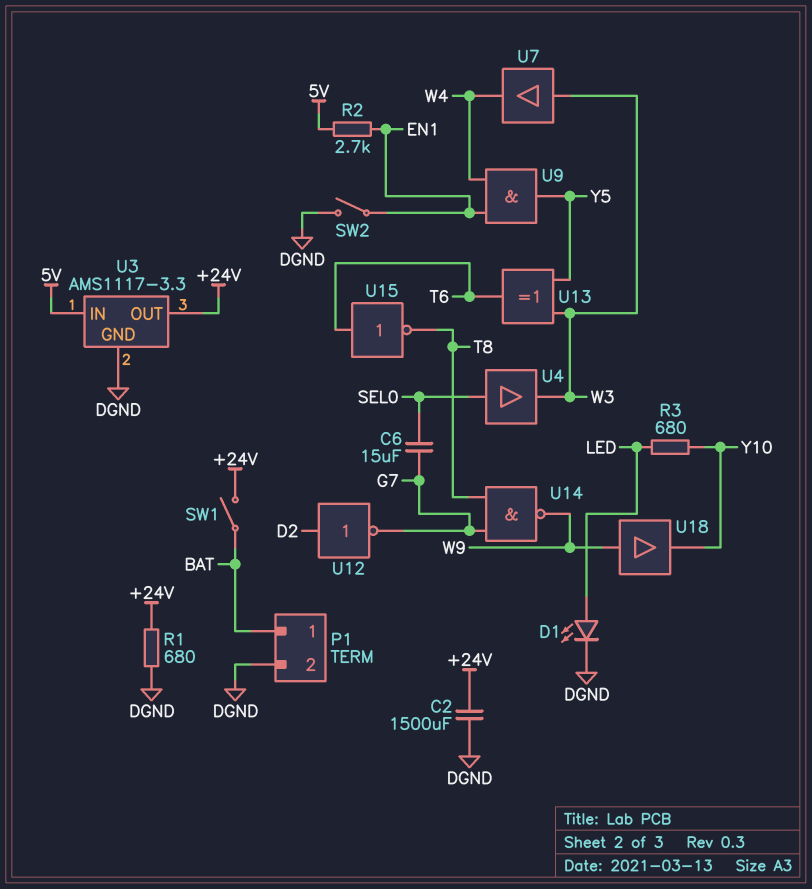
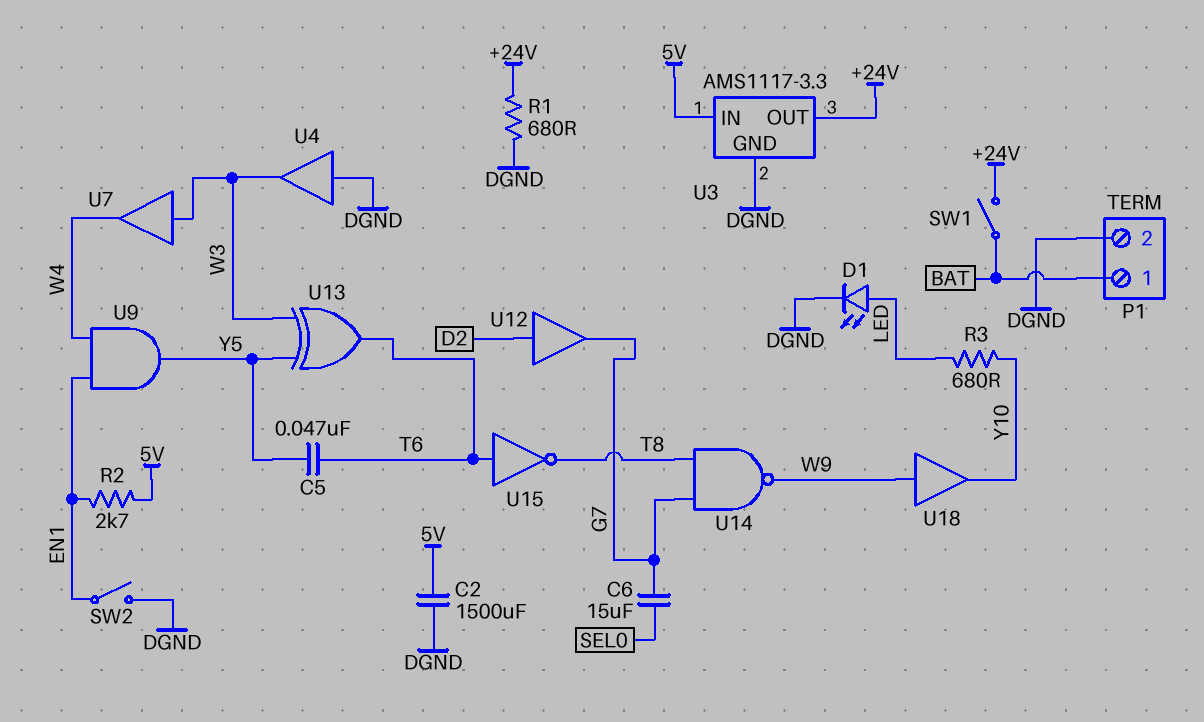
C2: 1500uF (+24V, DGND) -> 1500uF (5V, DGND)
C5: none -> 47nF (T6, Y5)
U4: buffer (in SEL0, out W3) -> buffer (in DGND, out W3)
U12: NOT (in D2, out G7) -> buffer (in D2, out G7)

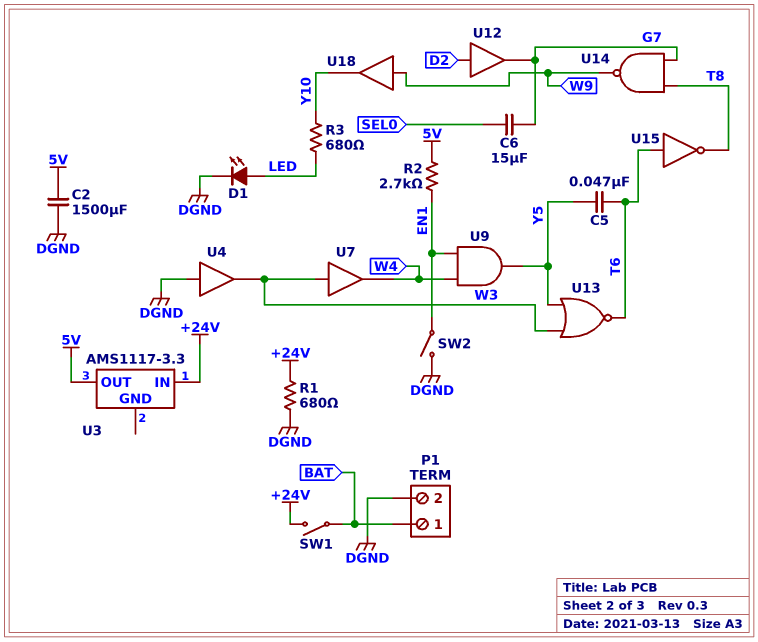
U3 pin GND: DGND -> none
U3 pin IN: 5V -> +24V
U3 pin OUT: +24V -> 5V
U13: XOR (in W3, in Y5, out T6) -> NOR (in W3, in Y5, out T6)

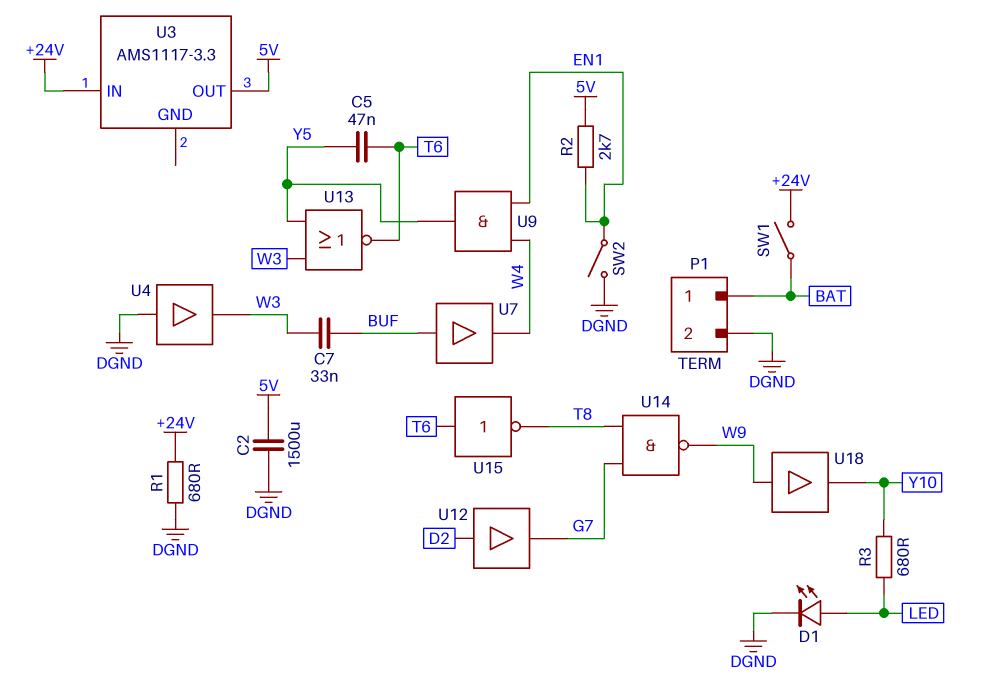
C6: 15uF (G7, SEL0) -> none
C7: none -> 33nF (BUF, W3)
U7: buffer (in W3, out W4) -> buffer (in BUF, out W4)

